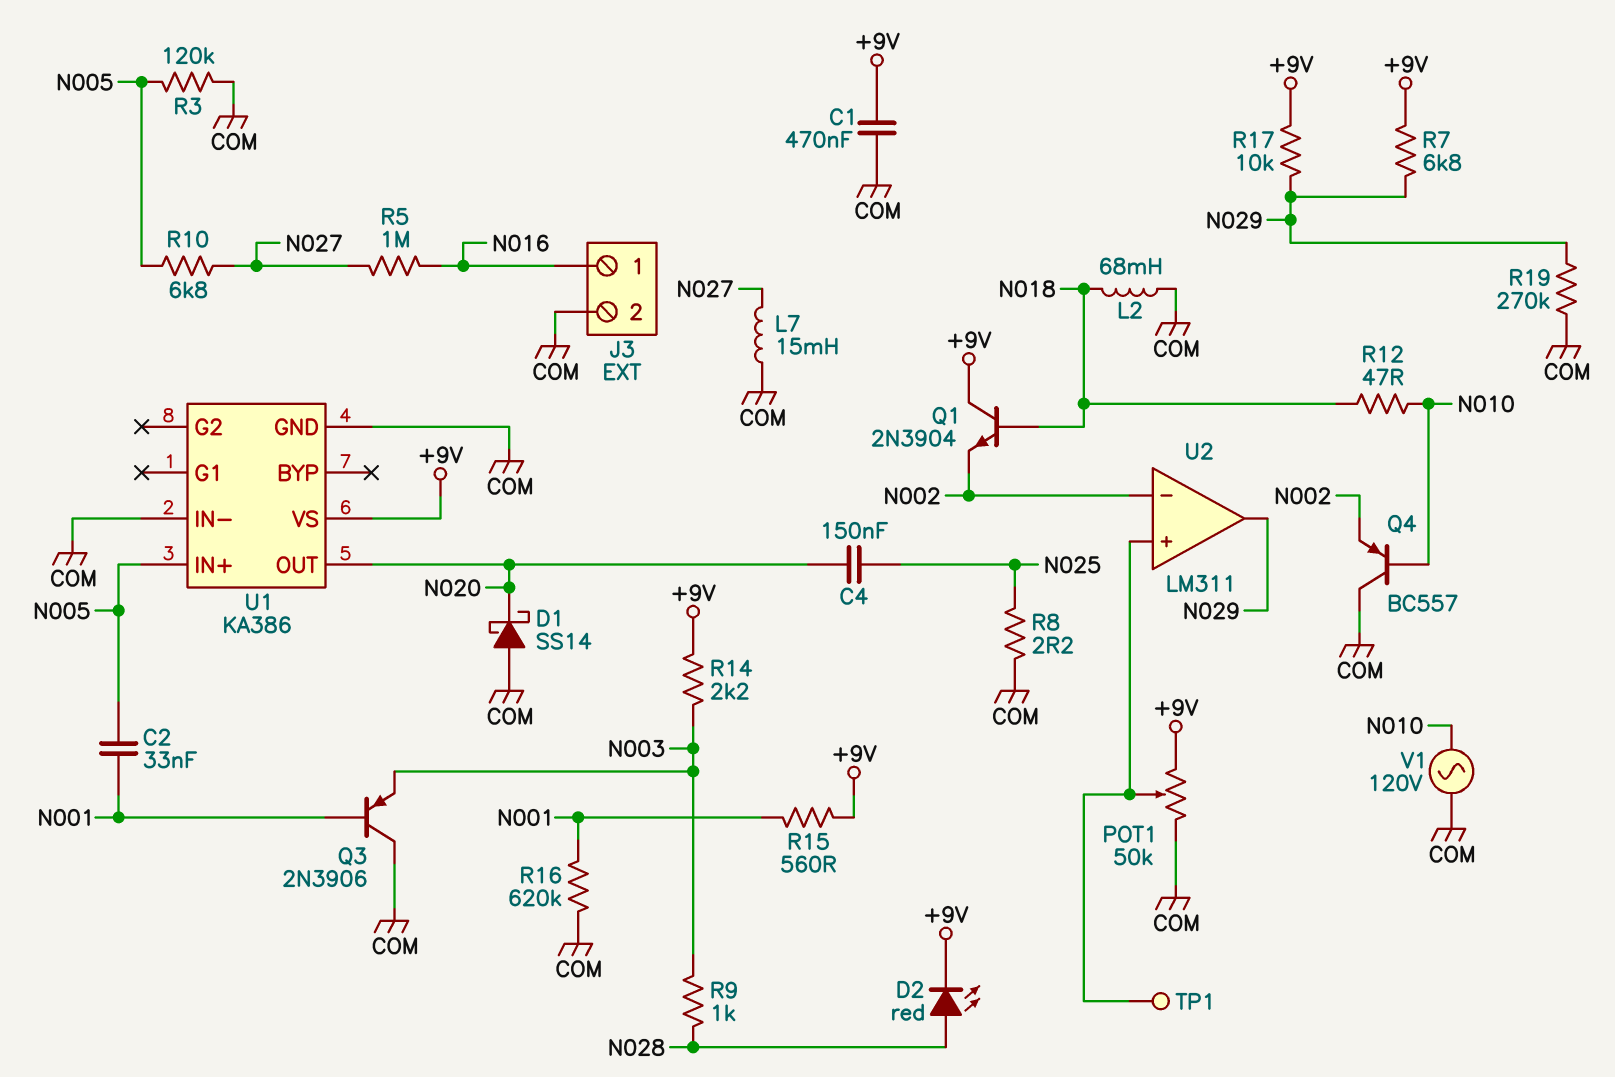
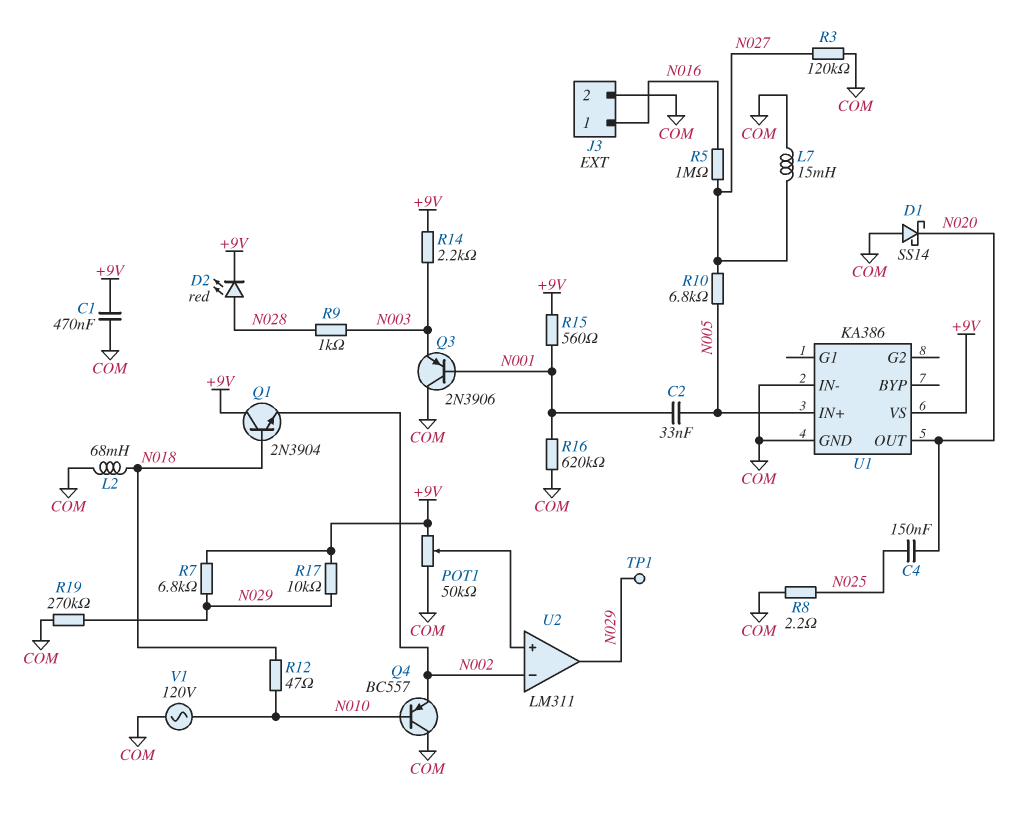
R3: 120k (COM, N005) -> 120k (COM, N027)
TP1: test point (U2/in+) -> test point (N029)

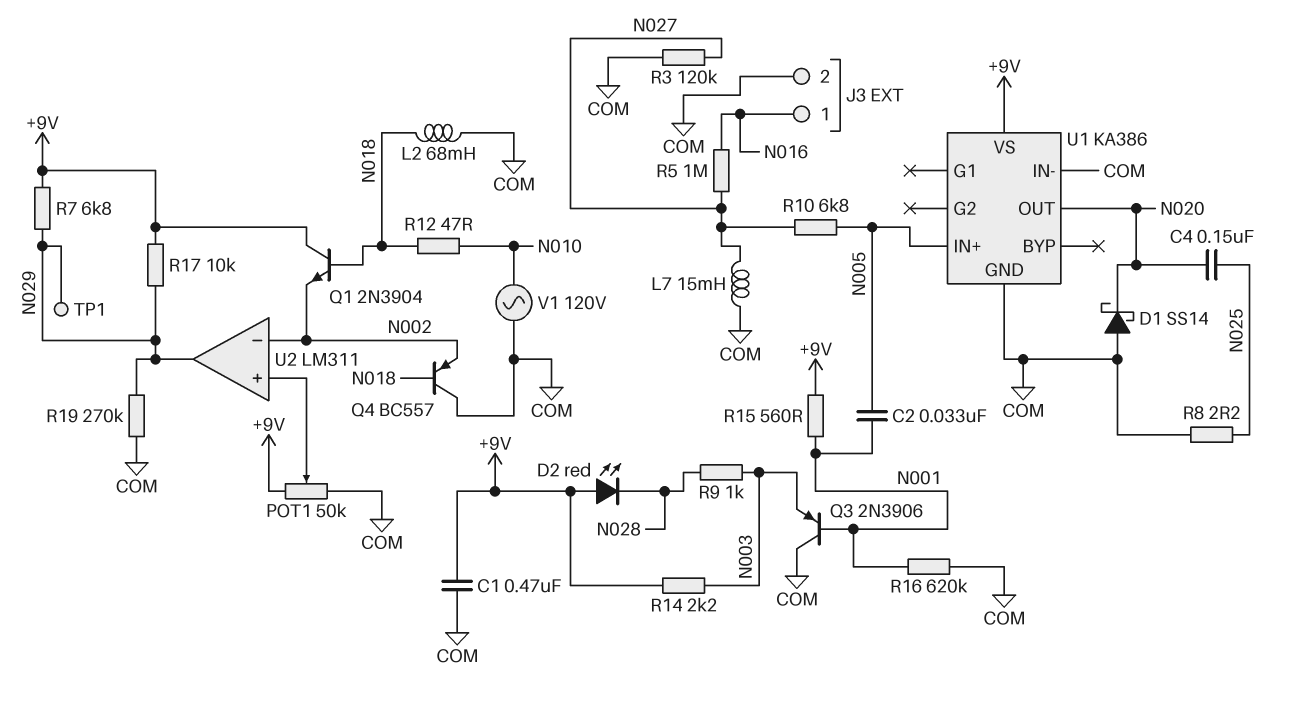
D2: LED red (A N028, K +9V) -> LED red (A +9V, K N028)
Q4: PNP BC557 (B N010, C COM, E N002) -> PNP BC557 (B N018, C COM, E N002)

